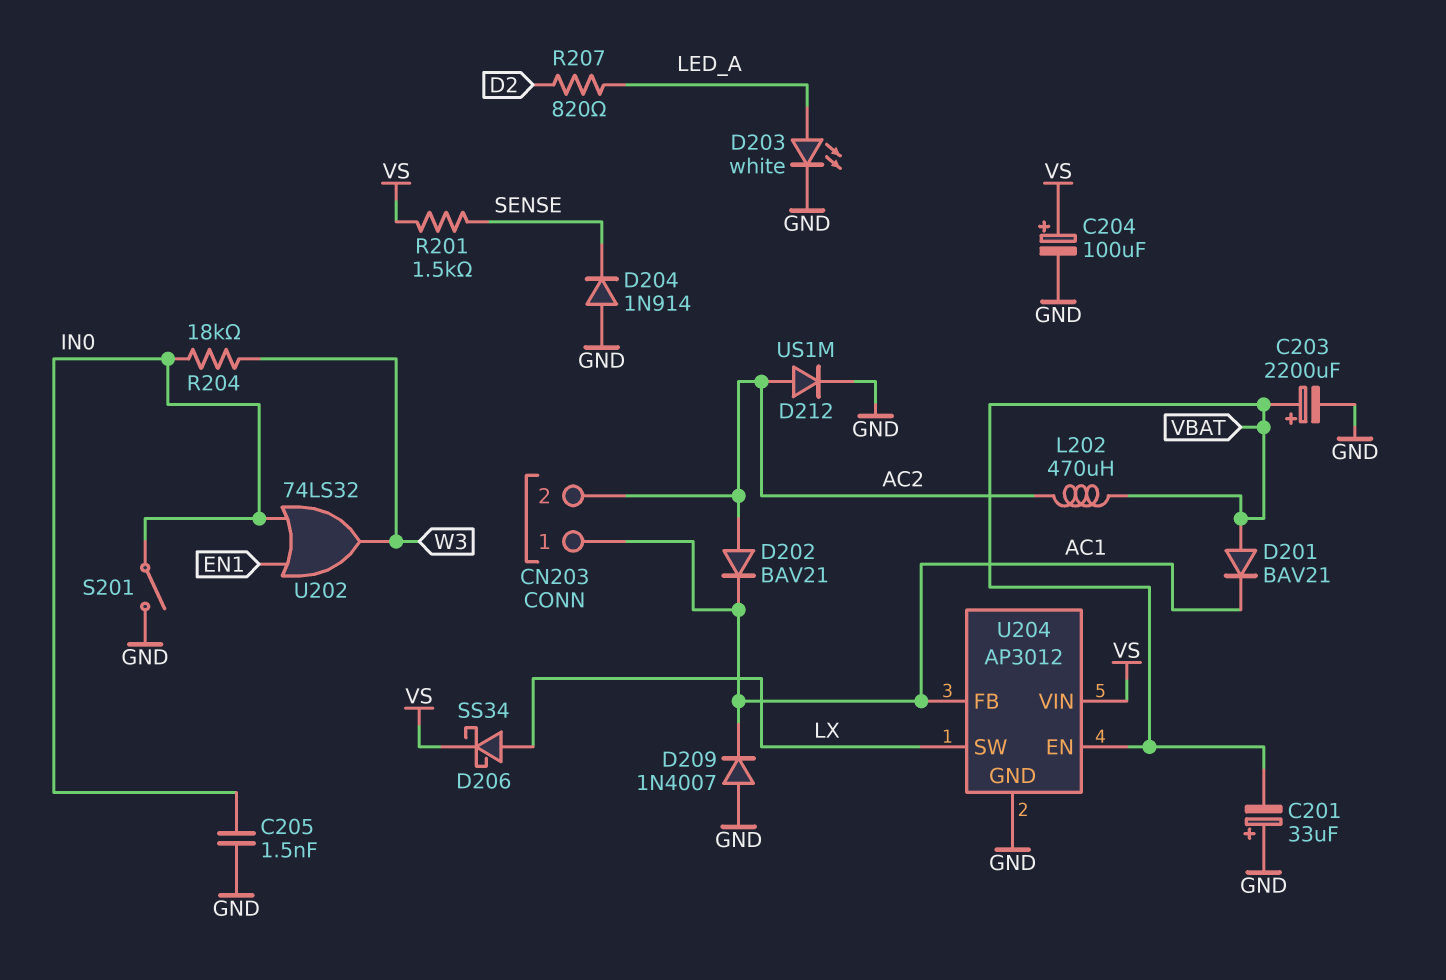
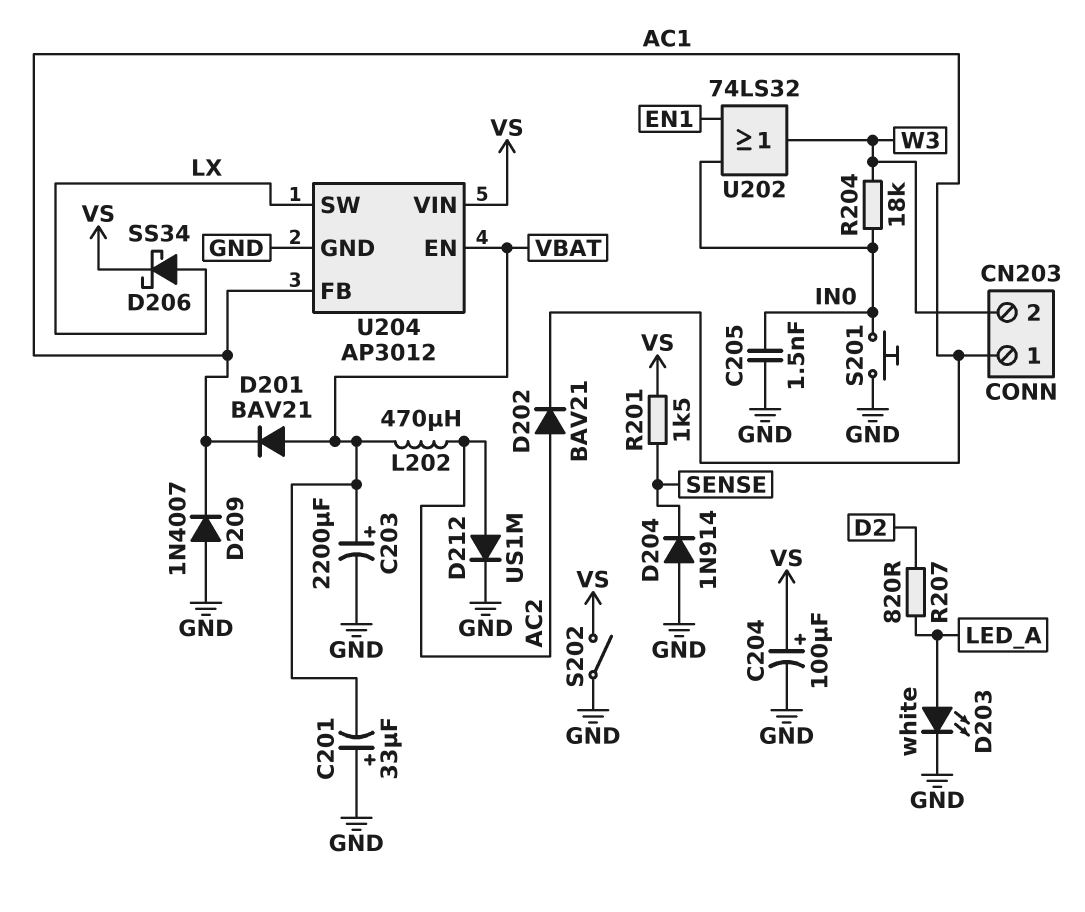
CN203 pin 2: AC2 -> W3
S201: switch (GND, IN0) -> button (GND, IN0)
S202: none -> switch (GND, VS)

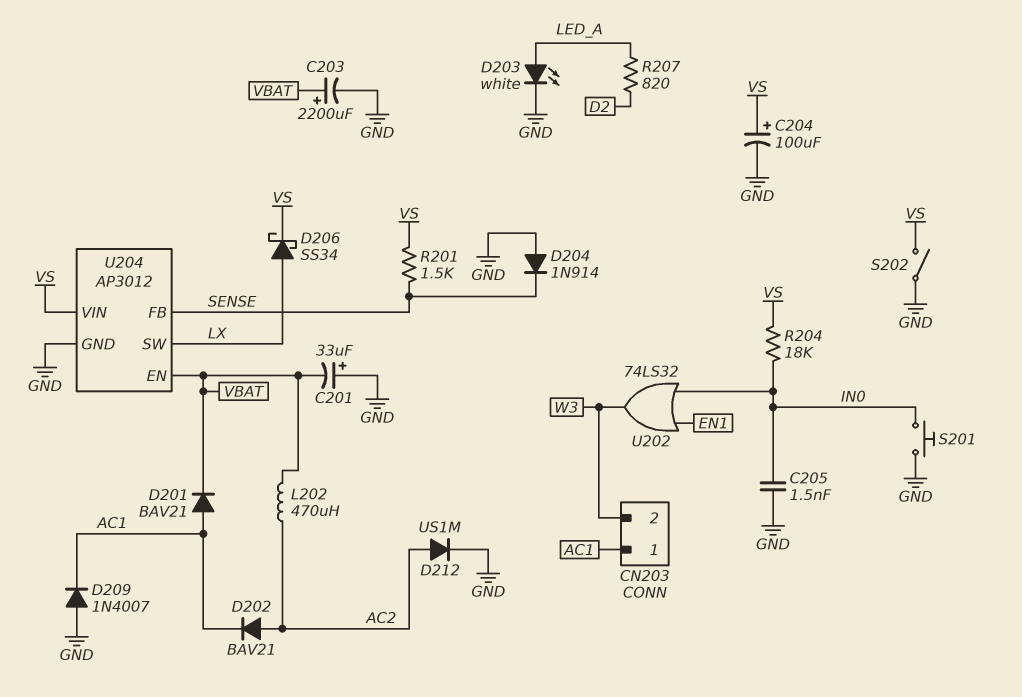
D201: diode BAV21 (A VBAT, K AC1) -> diode BAV21 (A AC1, K VBAT)
R204: 18k (IN0, W3) -> 18k (IN0, VS)
U204 pin FB: AC1 -> SENSE

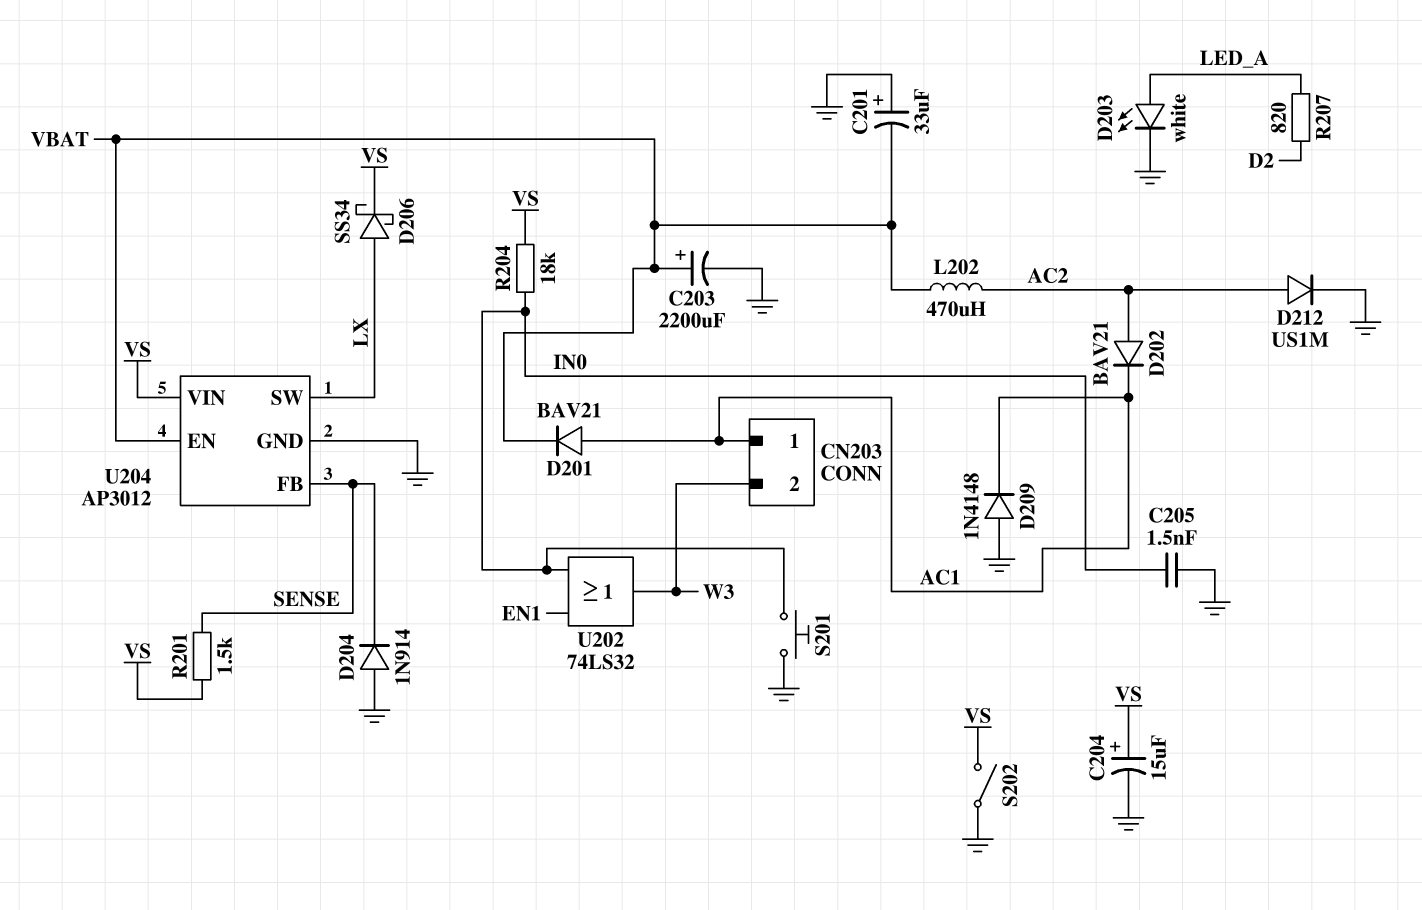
C204: 100uF (plus VS, minus GND) -> 15uF (plus VS, minus GND)
D209: diode 1N4007 (A GND, K AC1) -> diode 1N4148 (A GND, K AC1)

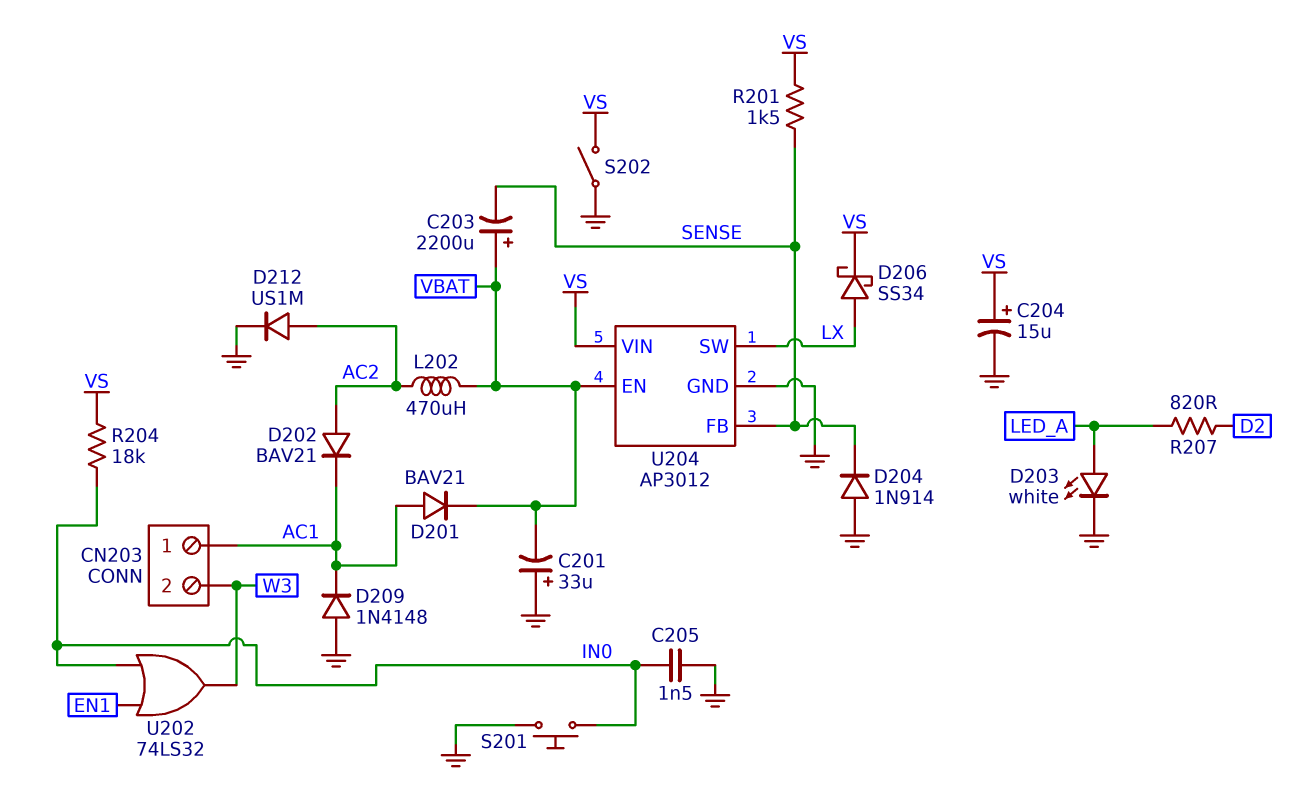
C203: 2200uF (plus VBAT, minus GND) -> 2200uF (plus VBAT, minus SENSE)

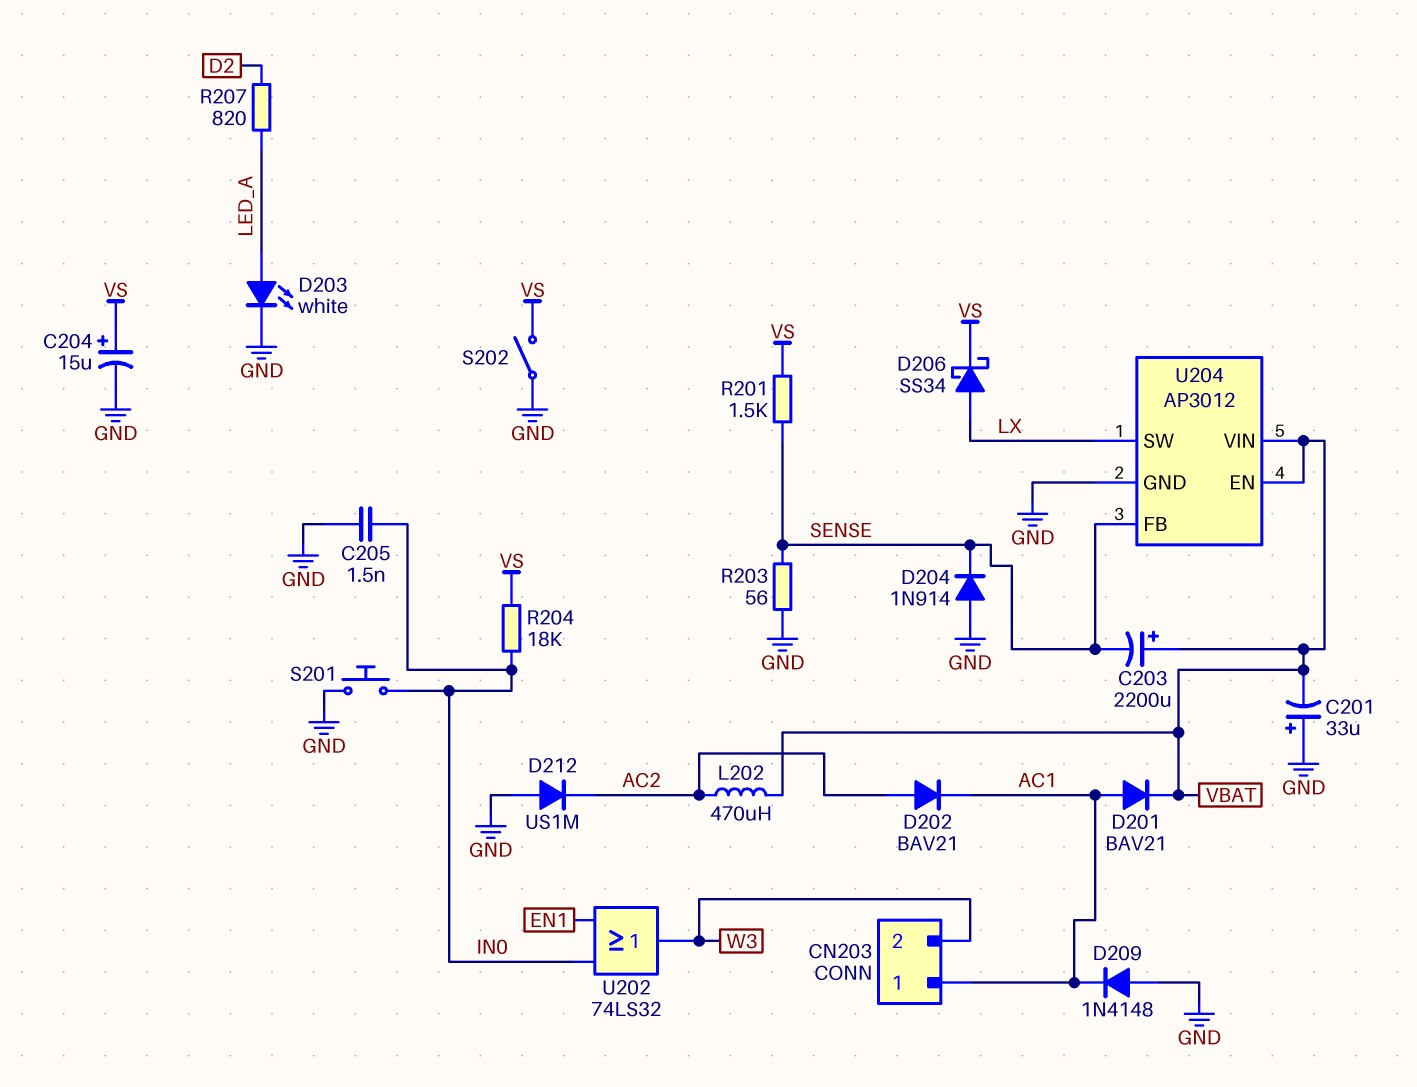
D212: diode US1M (A AC2, K GND) -> diode US1M (A GND, K AC2)
R203: none -> 56 (GND, SENSE)
U204 pin VIN: VS -> VBAT

